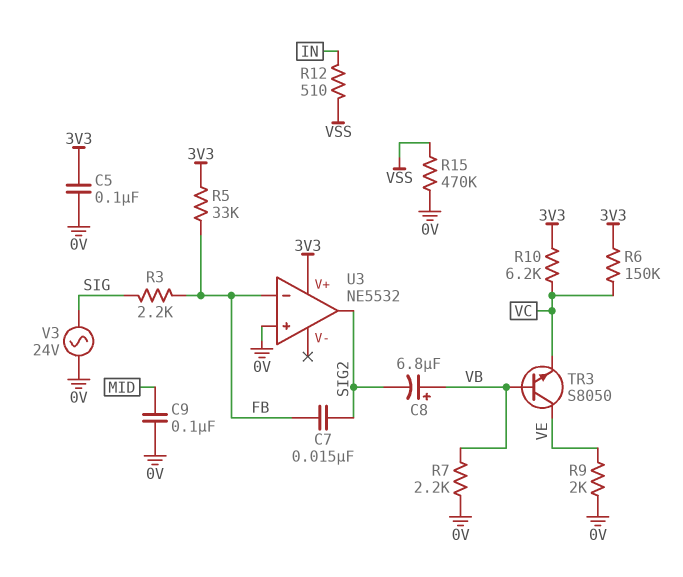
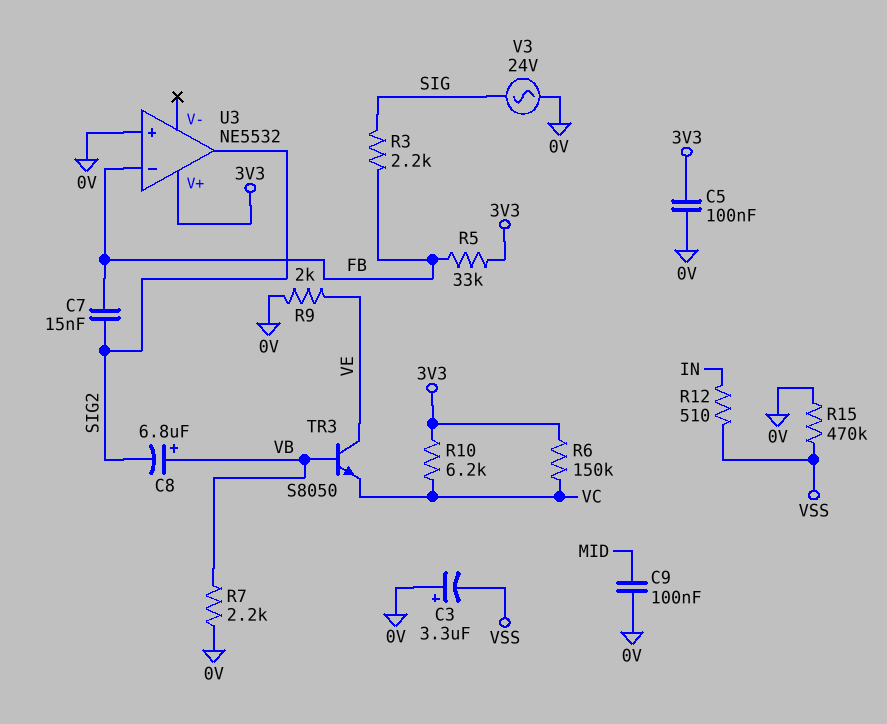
C3: none -> 3.3uF (plus 0V, minus VSS)

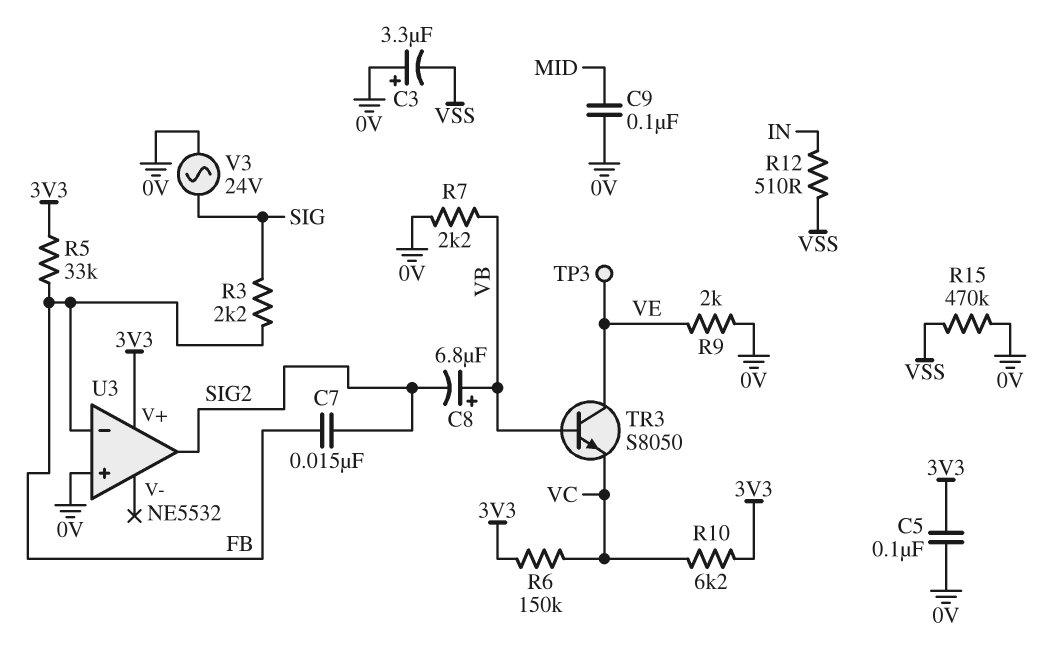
TP3: none -> test point (VE)

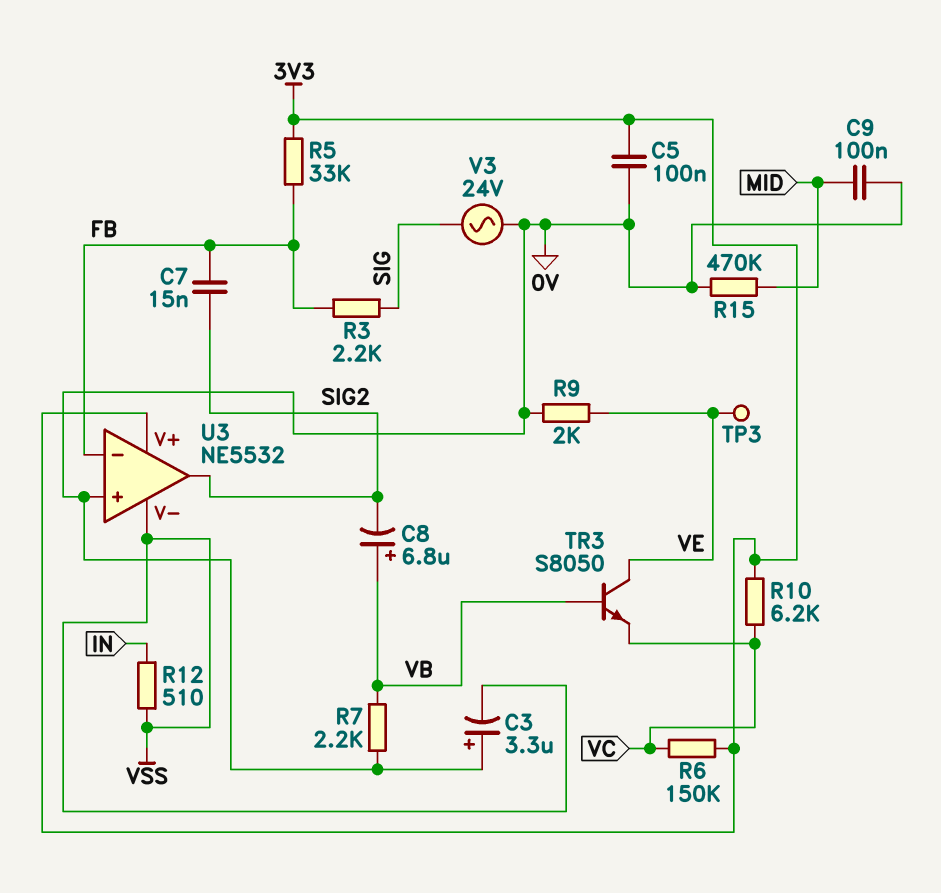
R15: 470k (0V, VSS) -> 470k (0V, MID)
U3 pin V-: none -> VSS

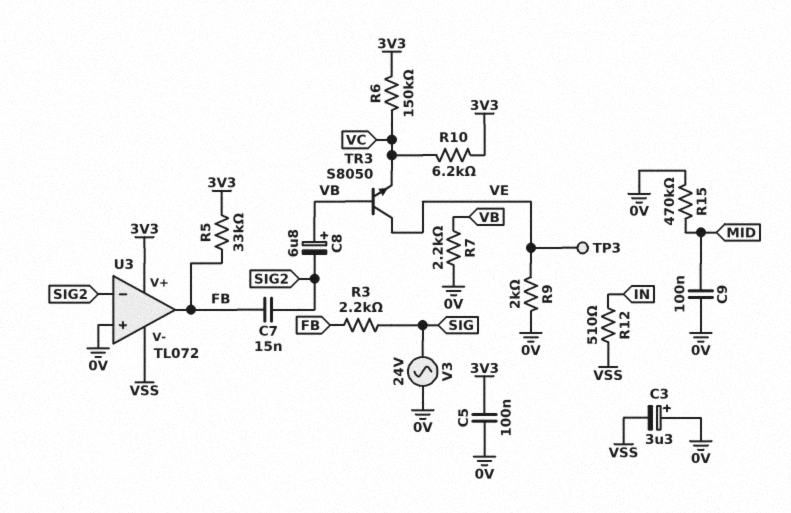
U3: NE5532 -> TL072
U3 pin in-: FB -> SIG2
U3 pin out: SIG2 -> FB

